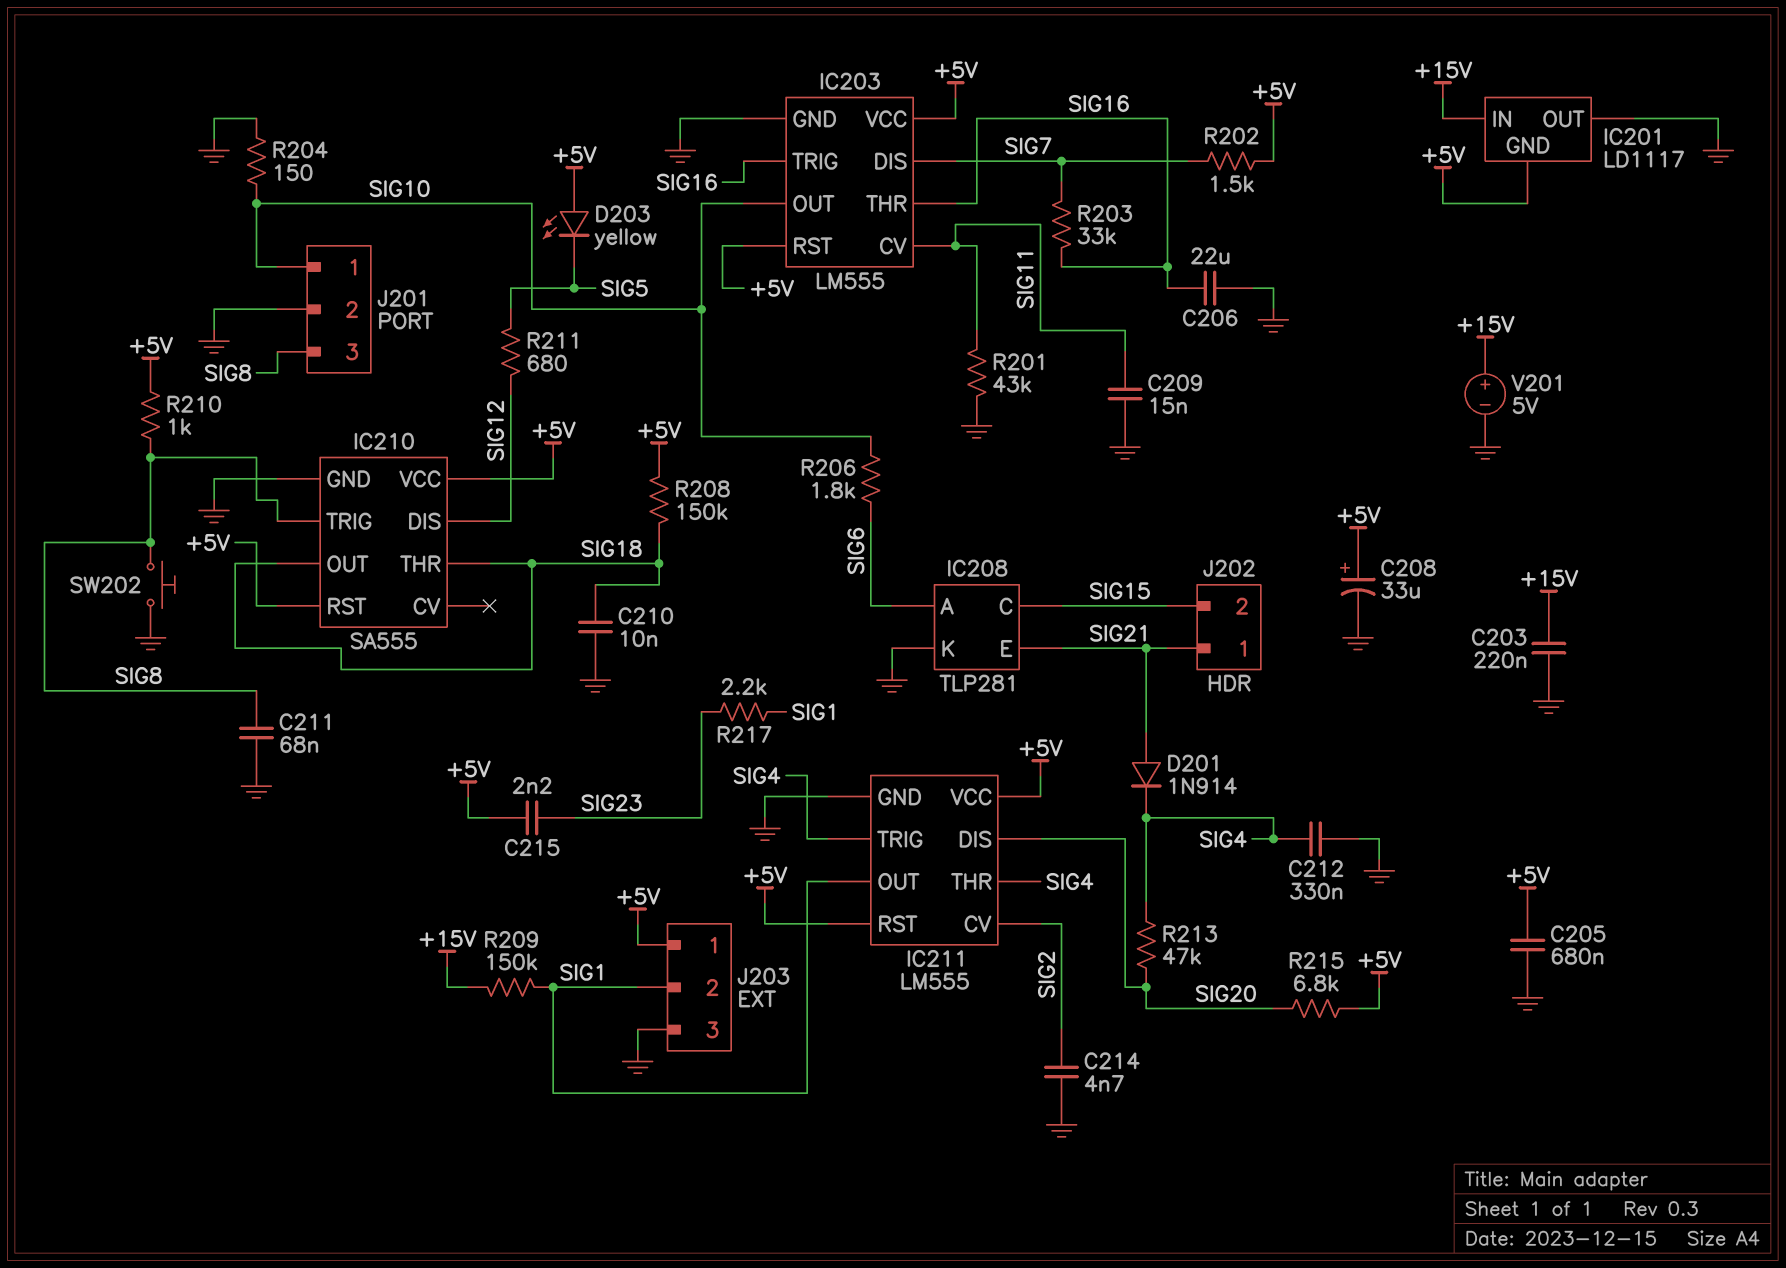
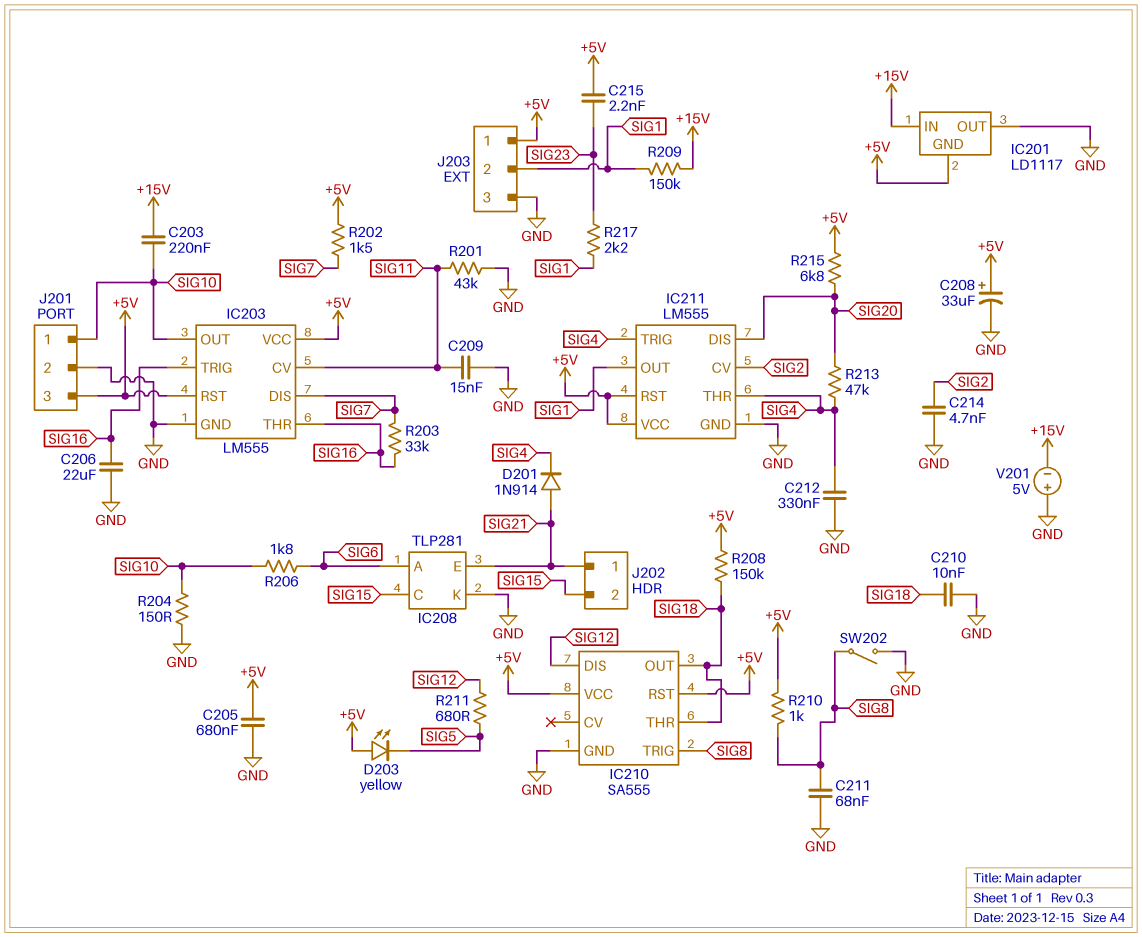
C203: 220nF (+15V, GND) -> 220nF (+15V, SIG10)
J201 pin 3: SIG8 -> +5V
SW202: button (GND, SIG8) -> switch (GND, SIG8)
V201: 5V (plus +15V, minus GND) -> 5V (plus GND, minus +15V)

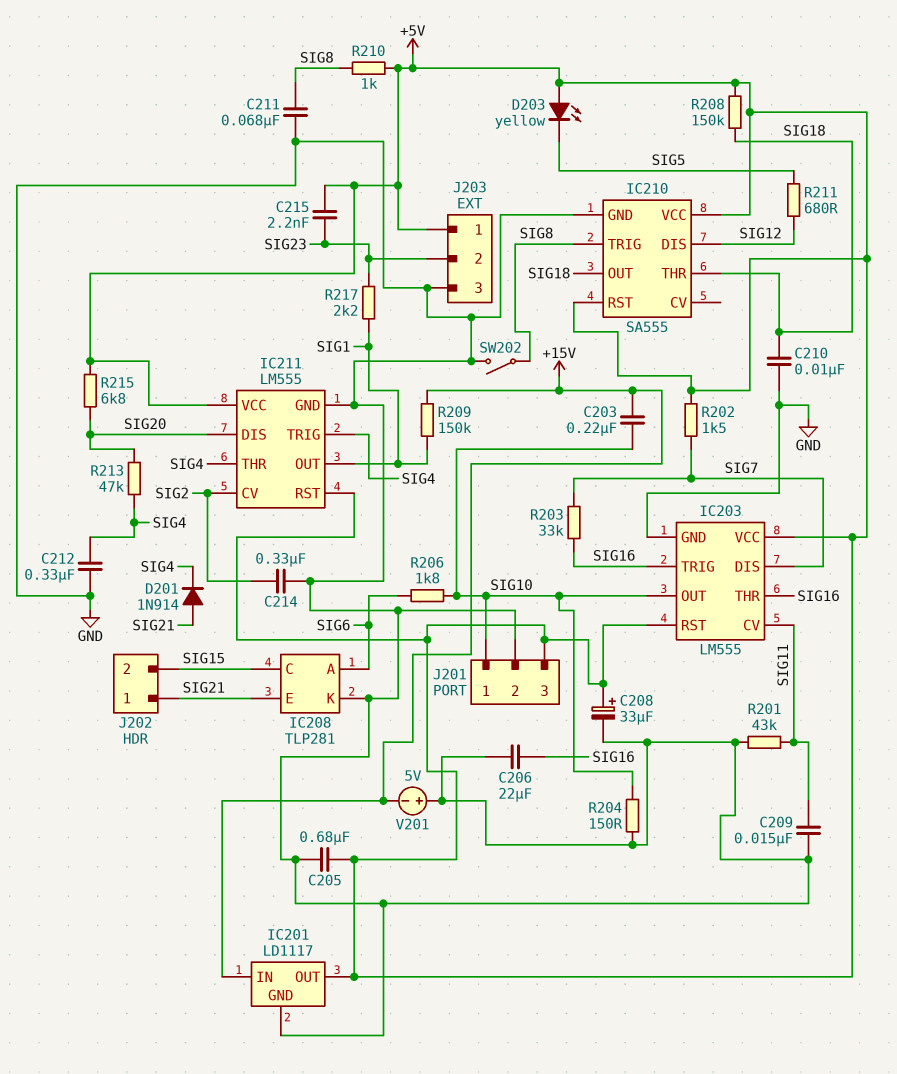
C214: 4.7nF (GND, SIG2) -> 330nF (GND, SIG2)
IC201 pin GND: +5V -> GND
IC201 pin OUT: GND -> +5V
J203 pin 2: SIG1 -> SIG23

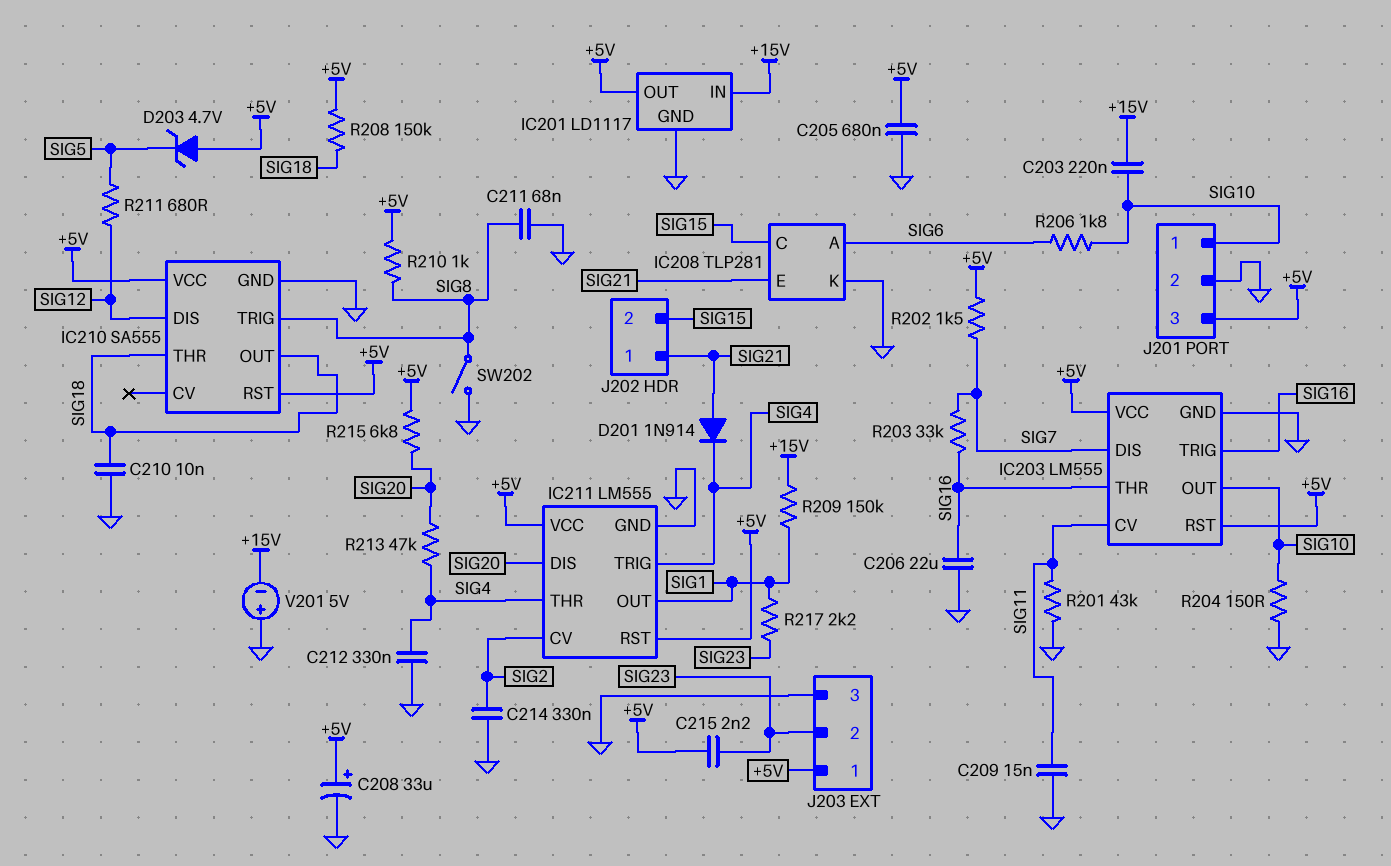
D203: LED yellow (A +5V, K SIG5) -> zener 4.7V (A +5V, K SIG5)

